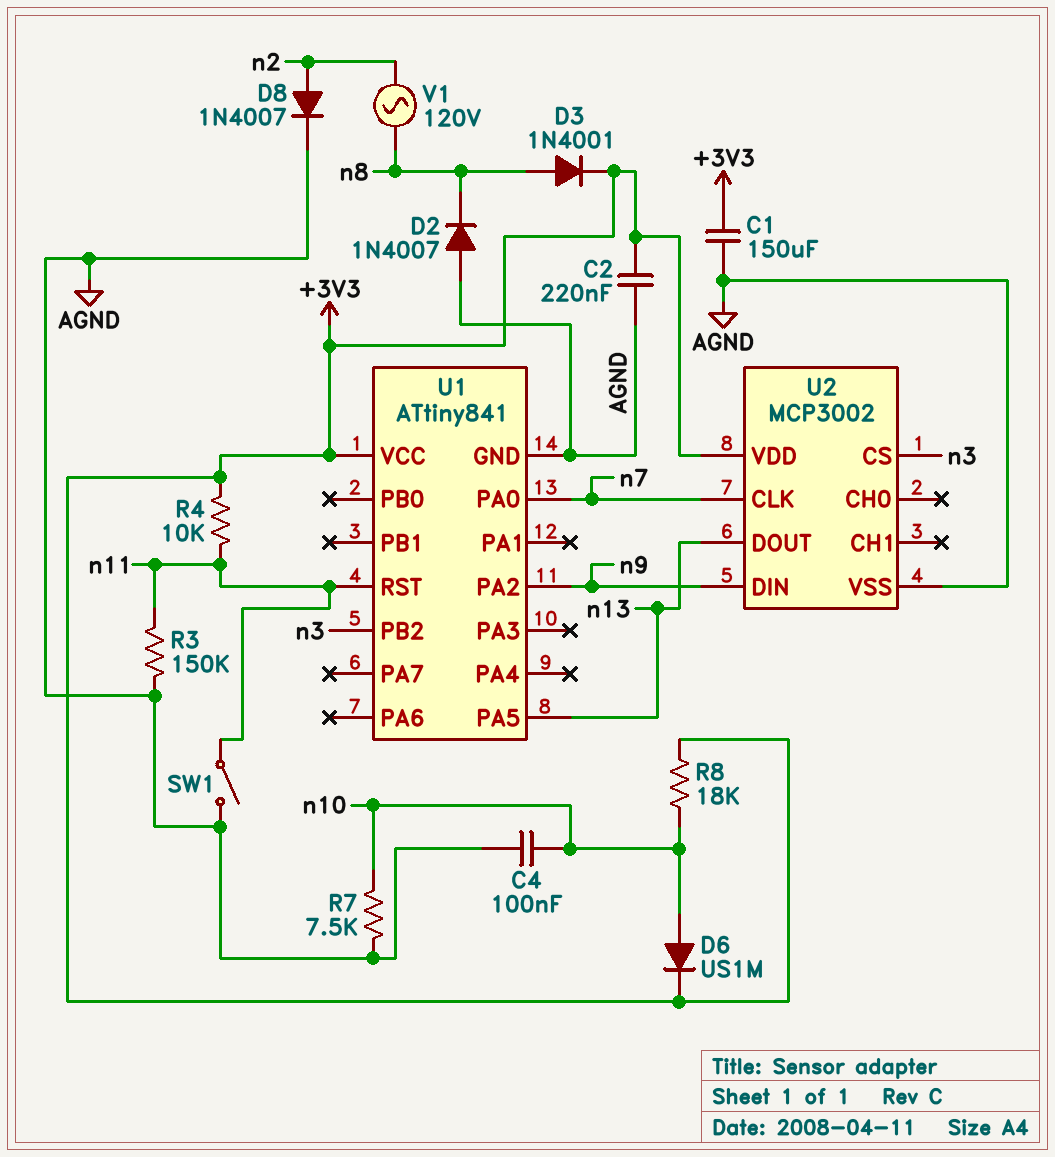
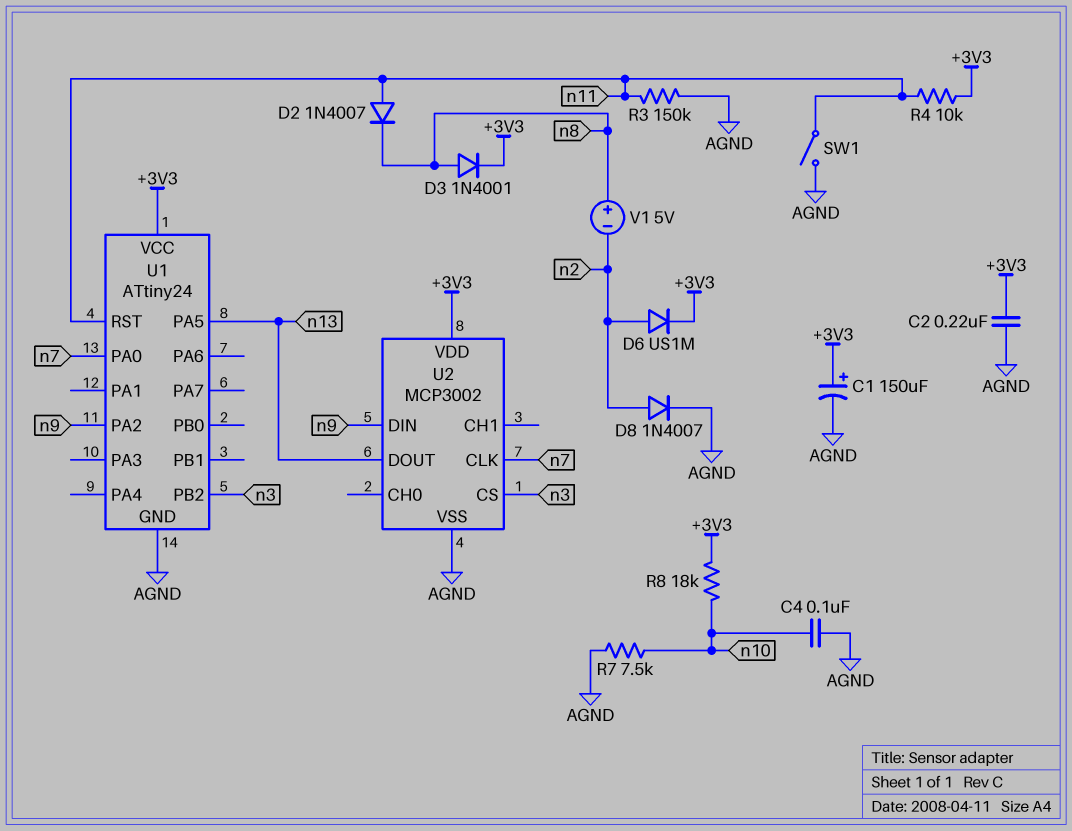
C1: 150uF (+3V3, AGND) -> 150uF (plus +3V3, minus AGND)
D2: diode 1N4007 (A AGND, K n8) -> diode 1N4007 (A n11, K n8)
D6: diode US1M (A n10, K +3V3) -> diode US1M (A n2, K +3V3)
U1: ATtiny841 -> ATtiny24
V1: AC 120V (n2, n8) -> 5V (plus n8, minus n2)

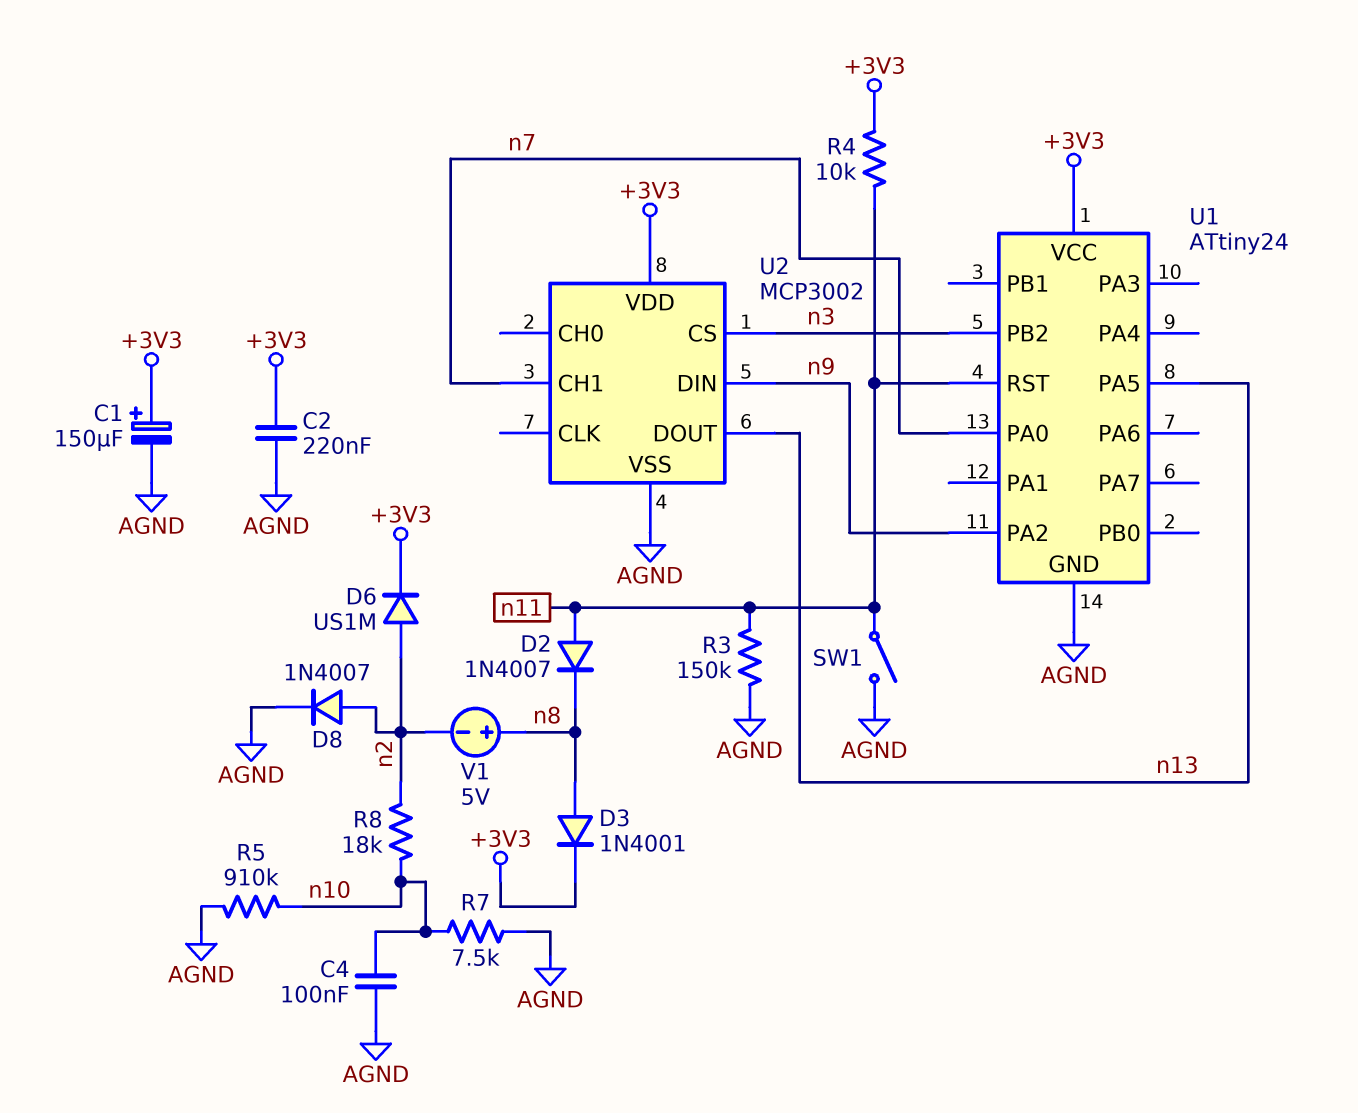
R5: none -> 910k (AGND, n10)
R8: 18k (+3V3, n10) -> 18k (n2, n10)
U2 pin CH1: none -> n7
U2 pin CLK: n7 -> none

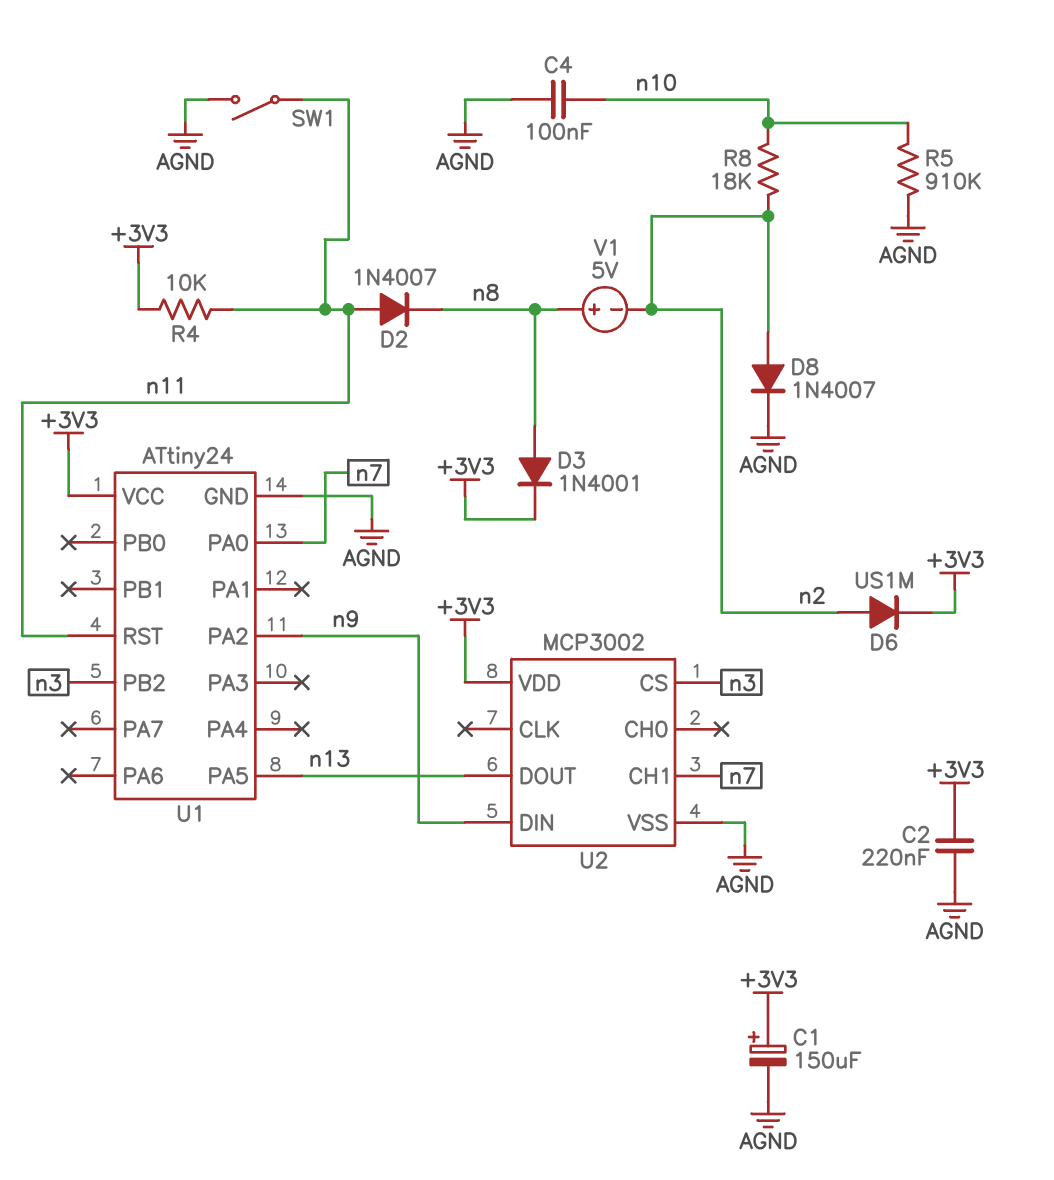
R3: 150k (AGND, n11) -> none
R7: 7.5k (AGND, n10) -> none

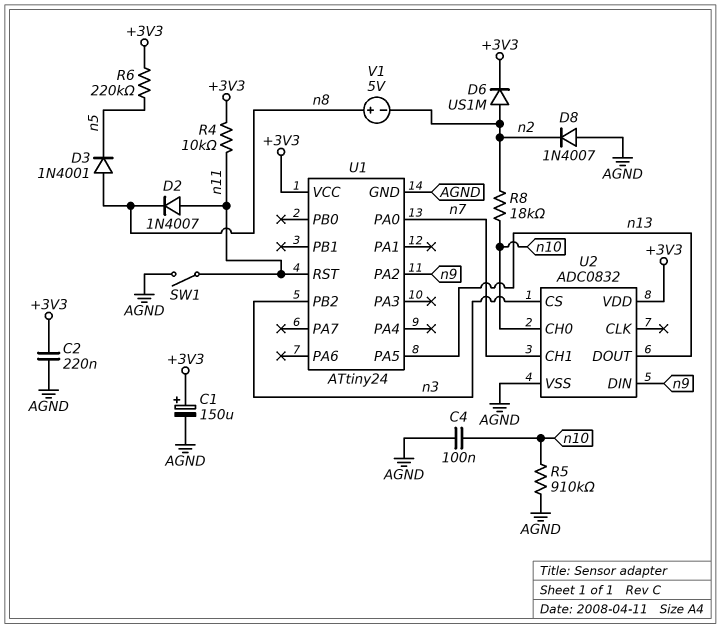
D3: diode 1N4001 (A n8, K +3V3) -> diode 1N4001 (A n8, K n5)
D8: diode 1N4007 (A n2, K AGND) -> diode 1N4007 (A AGND, K n2)
R6: none -> 220k (+3V3, n5)
U2: MCP3002 -> ADC0832
U2 pin CH0: none -> n10

